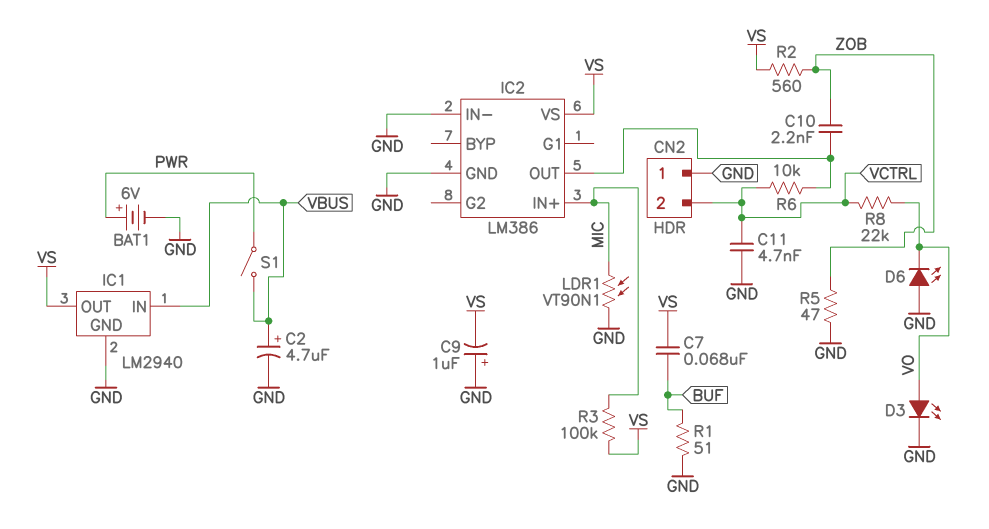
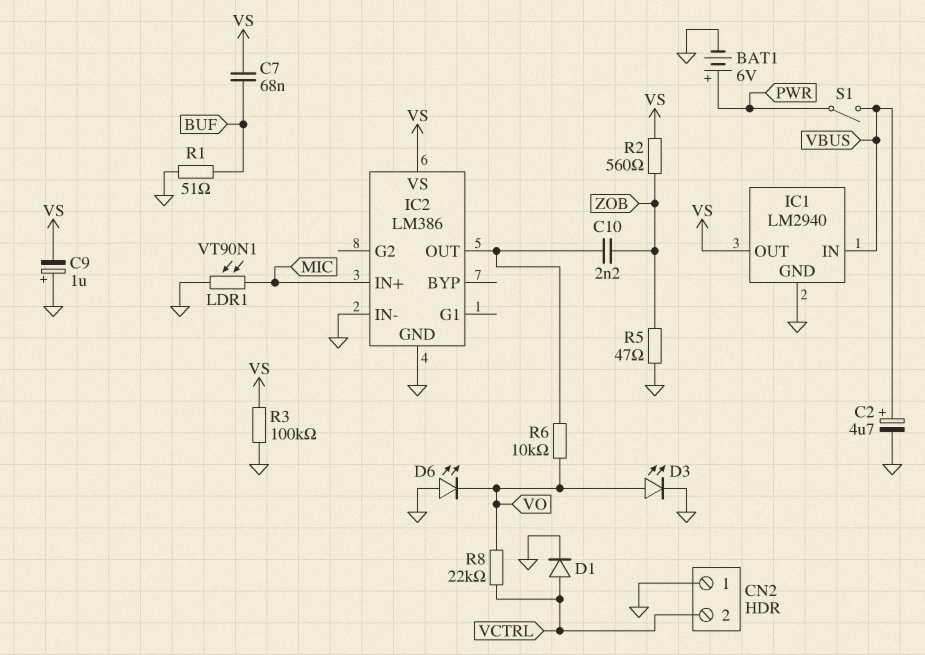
C11: 4.7nF (GND, VCTRL) -> none
D1: none -> diode (A VCTRL, K GND)
R3: 100k (MIC, VS) -> 100k (GND, VS)
R6: 10k (IC2/OUT, VCTRL) -> 10k (IC2/OUT, VO)

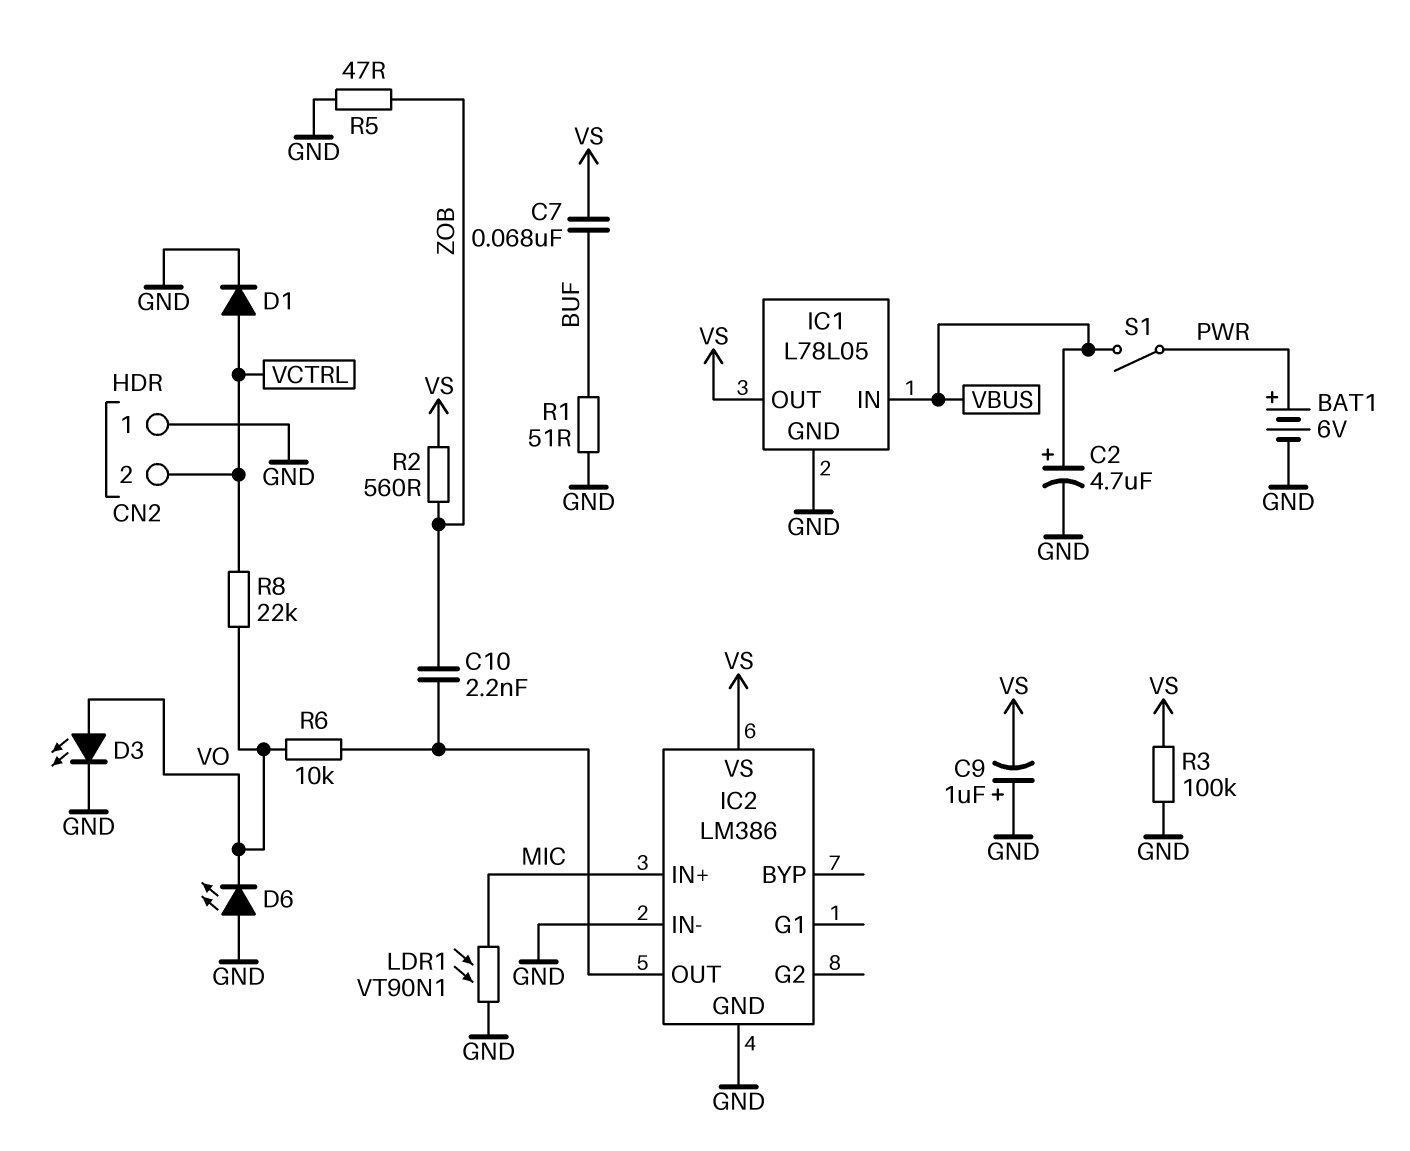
IC1: LM2940 -> L78L05

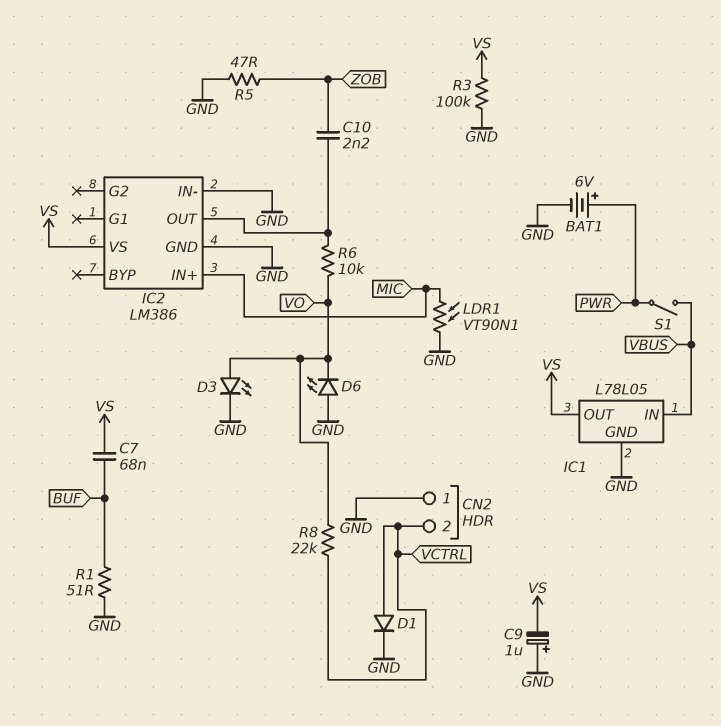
C2: 4.7uF (plus VBUS, minus GND) -> none
R2: 560 (VS, ZOB) -> none

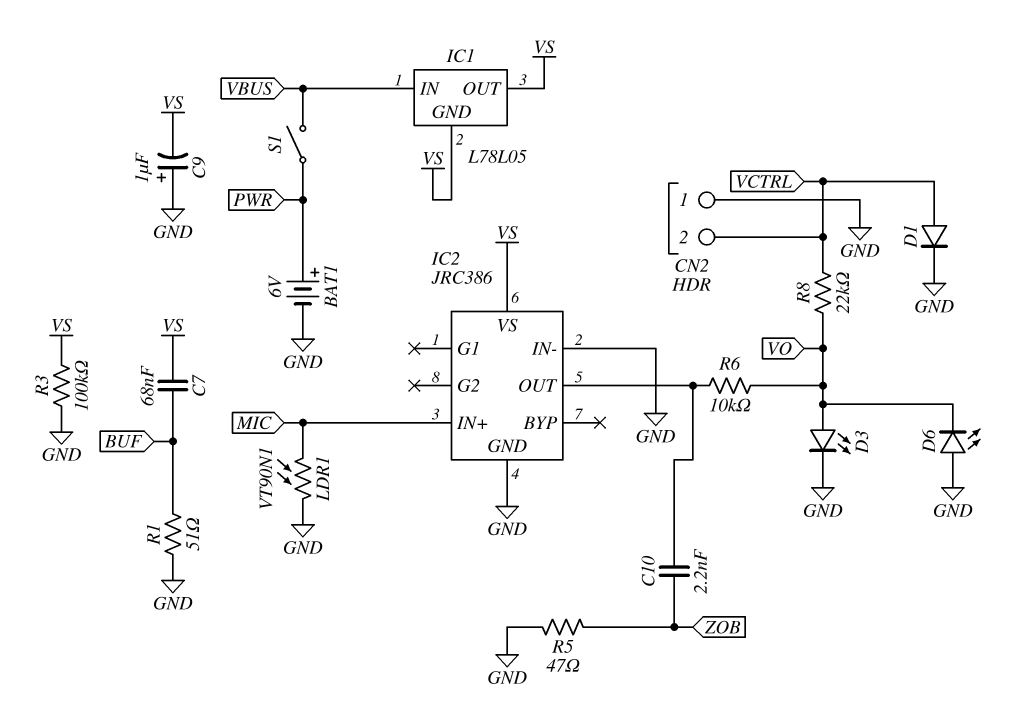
IC1 pin GND: GND -> VS
IC2: LM386 -> JRC386

